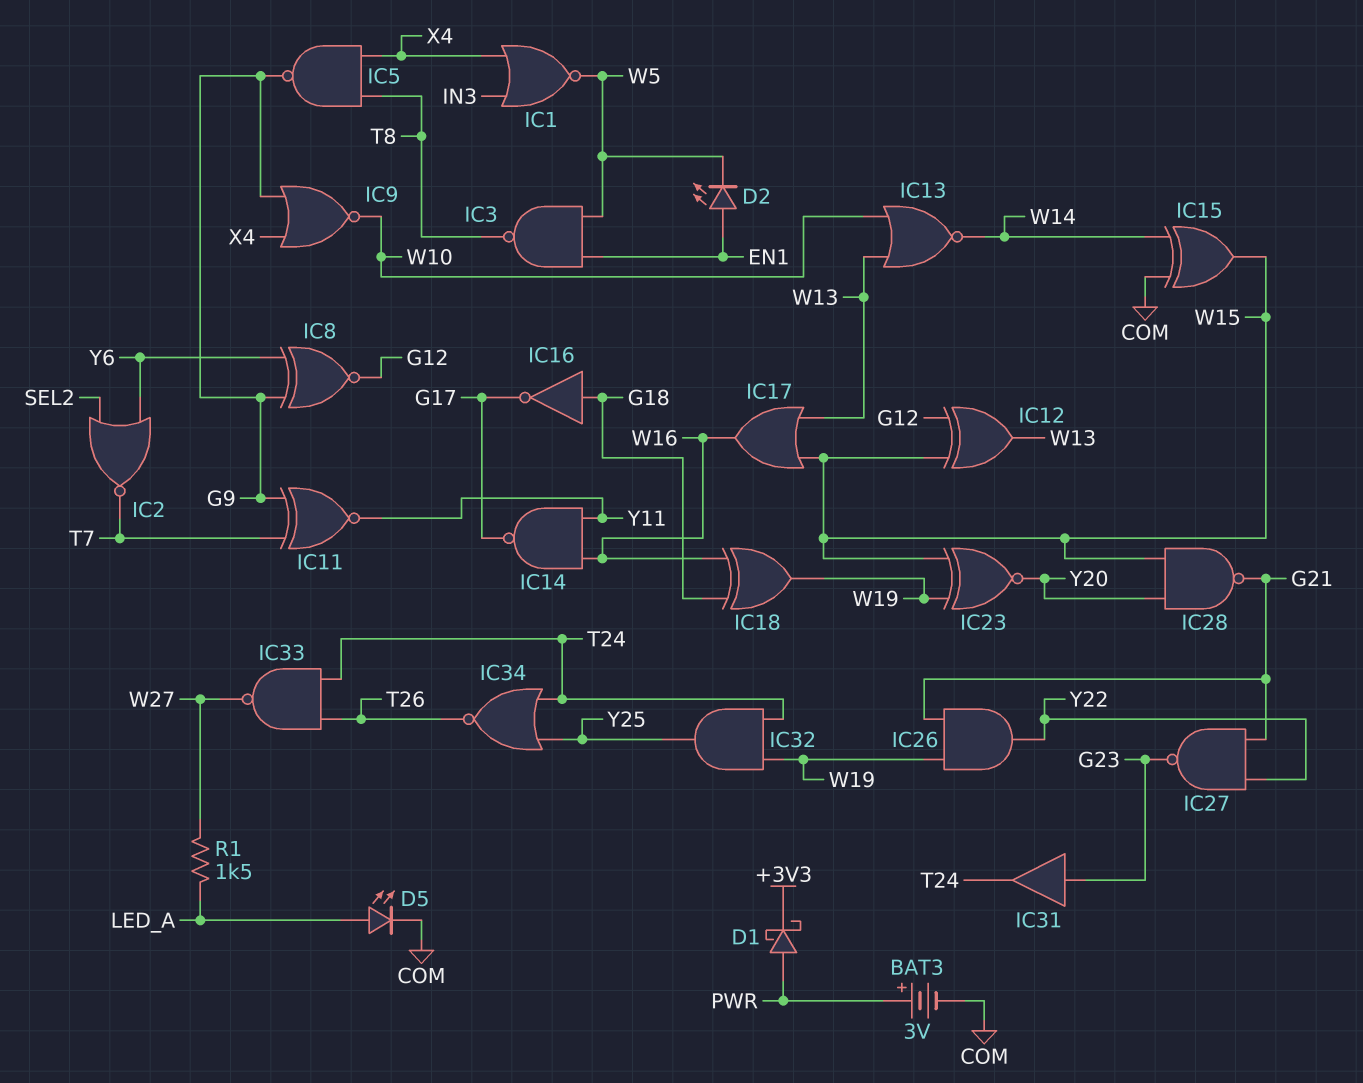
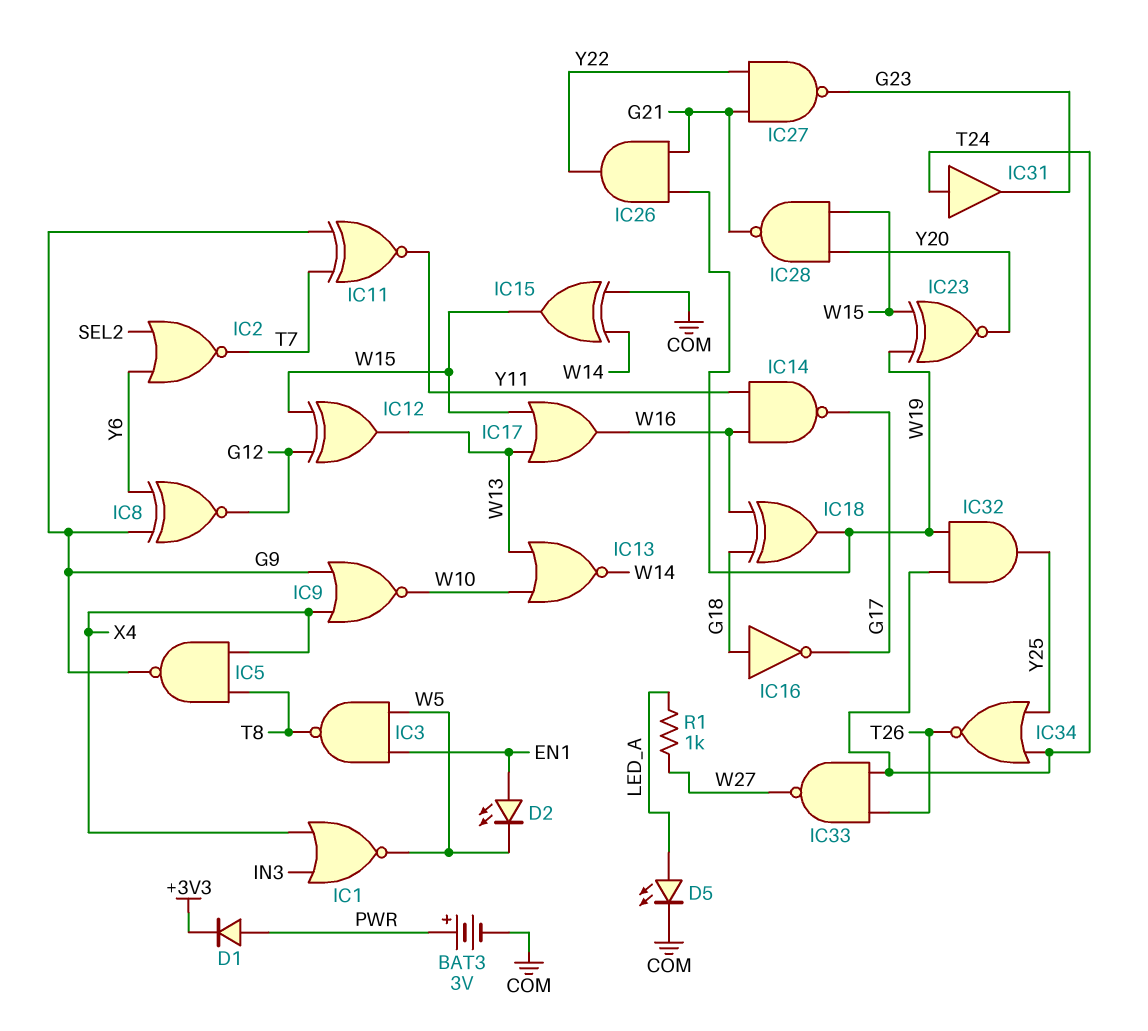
D1: schottky (A PWR, K +3V3) -> diode (A PWR, K +3V3)
IC31: buffer (in G23, out T24) -> buffer (in T24, out G23)
R1: 1.5k (LED_A, W27) -> 1k (LED_A, W27)

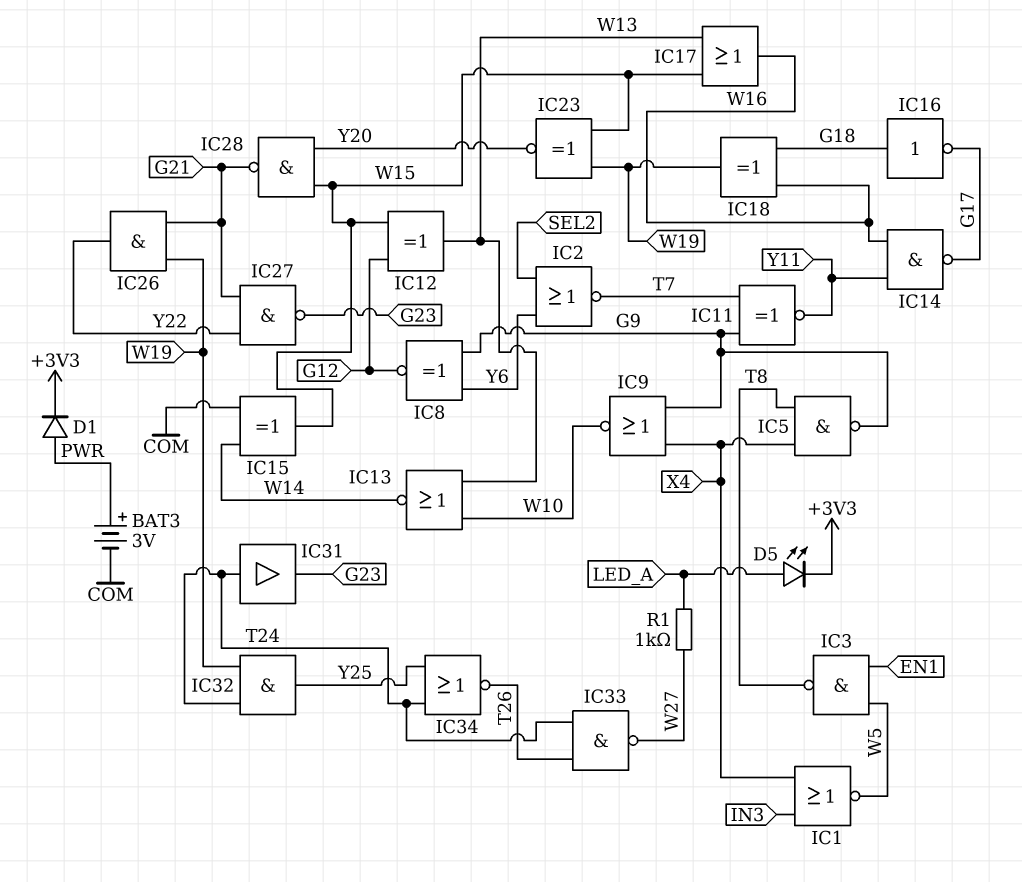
D2: LED (A EN1, K W5) -> none
D5: LED (A LED_A, K COM) -> LED (A LED_A, K +3V3)

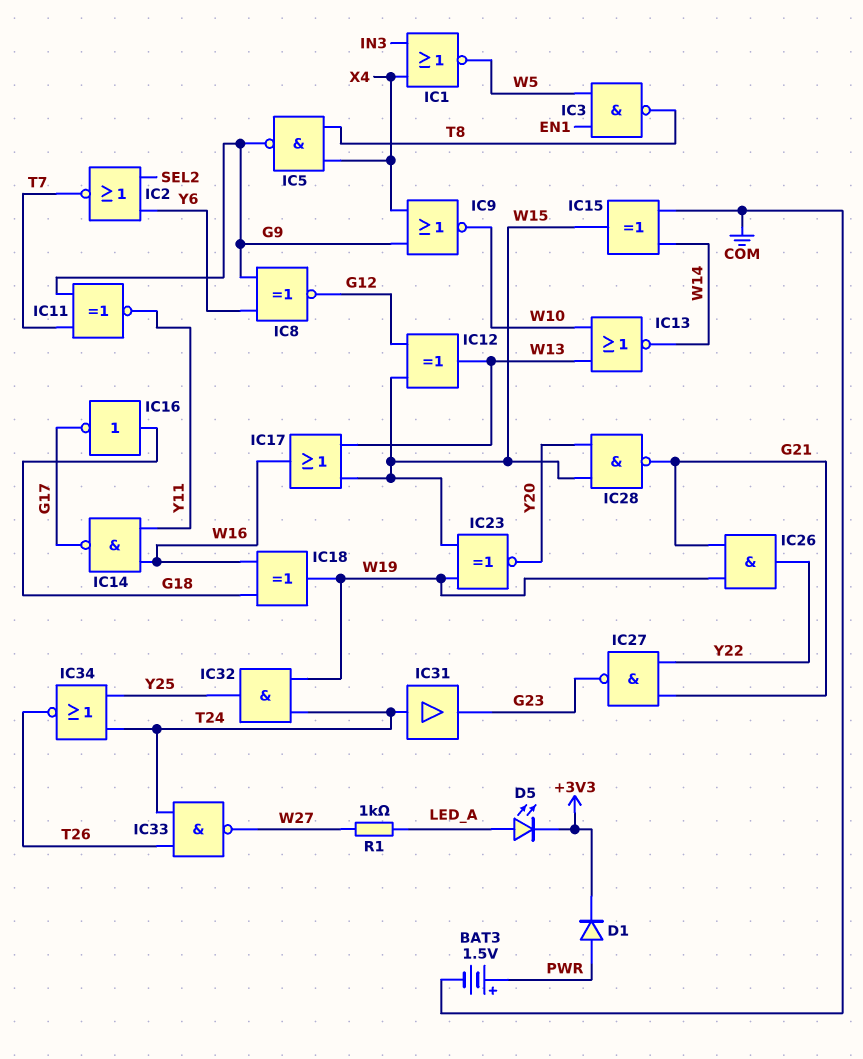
BAT3: 3V (plus PWR, minus COM) -> 1.5V (plus PWR, minus COM)

